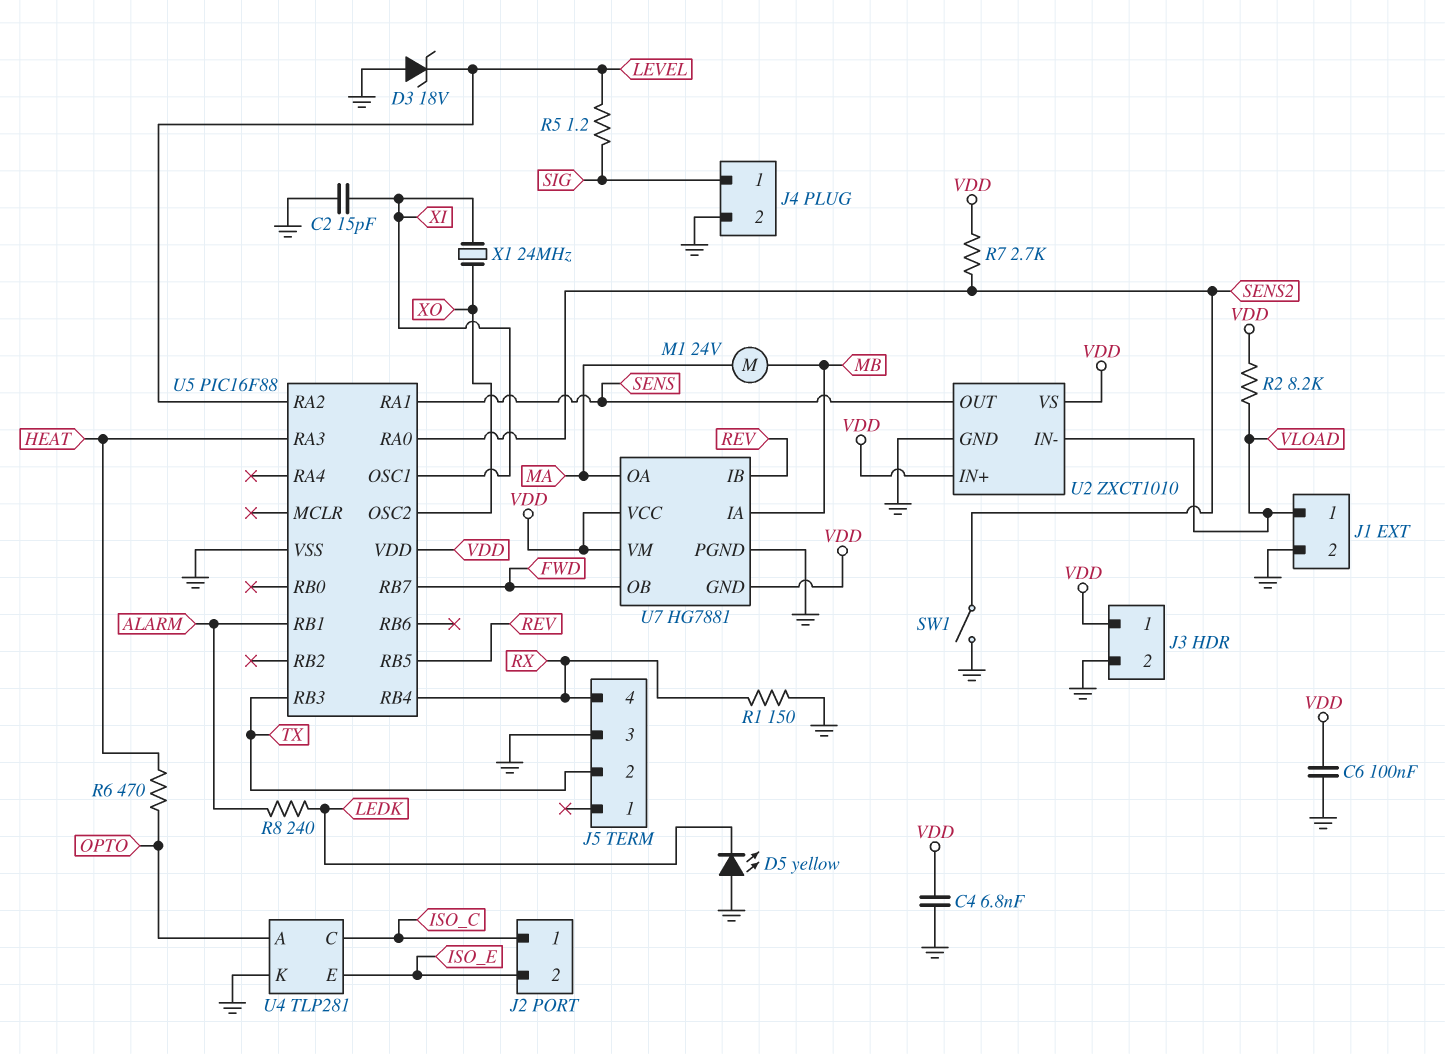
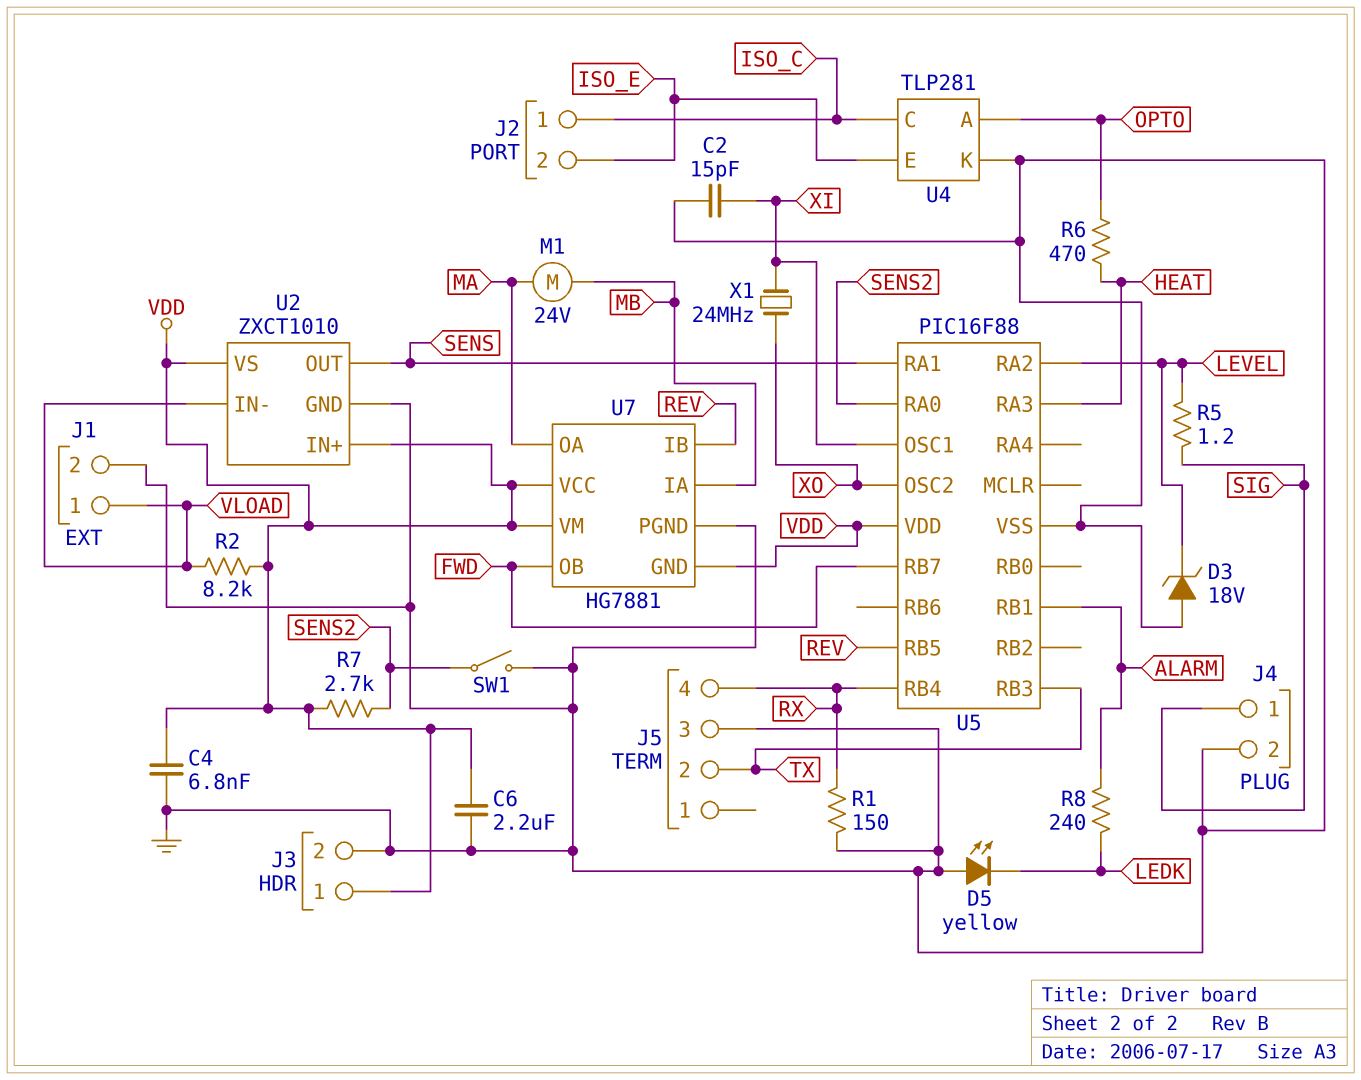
C6: 100nF (GND, VDD) -> 2.2uF (GND, VDD)

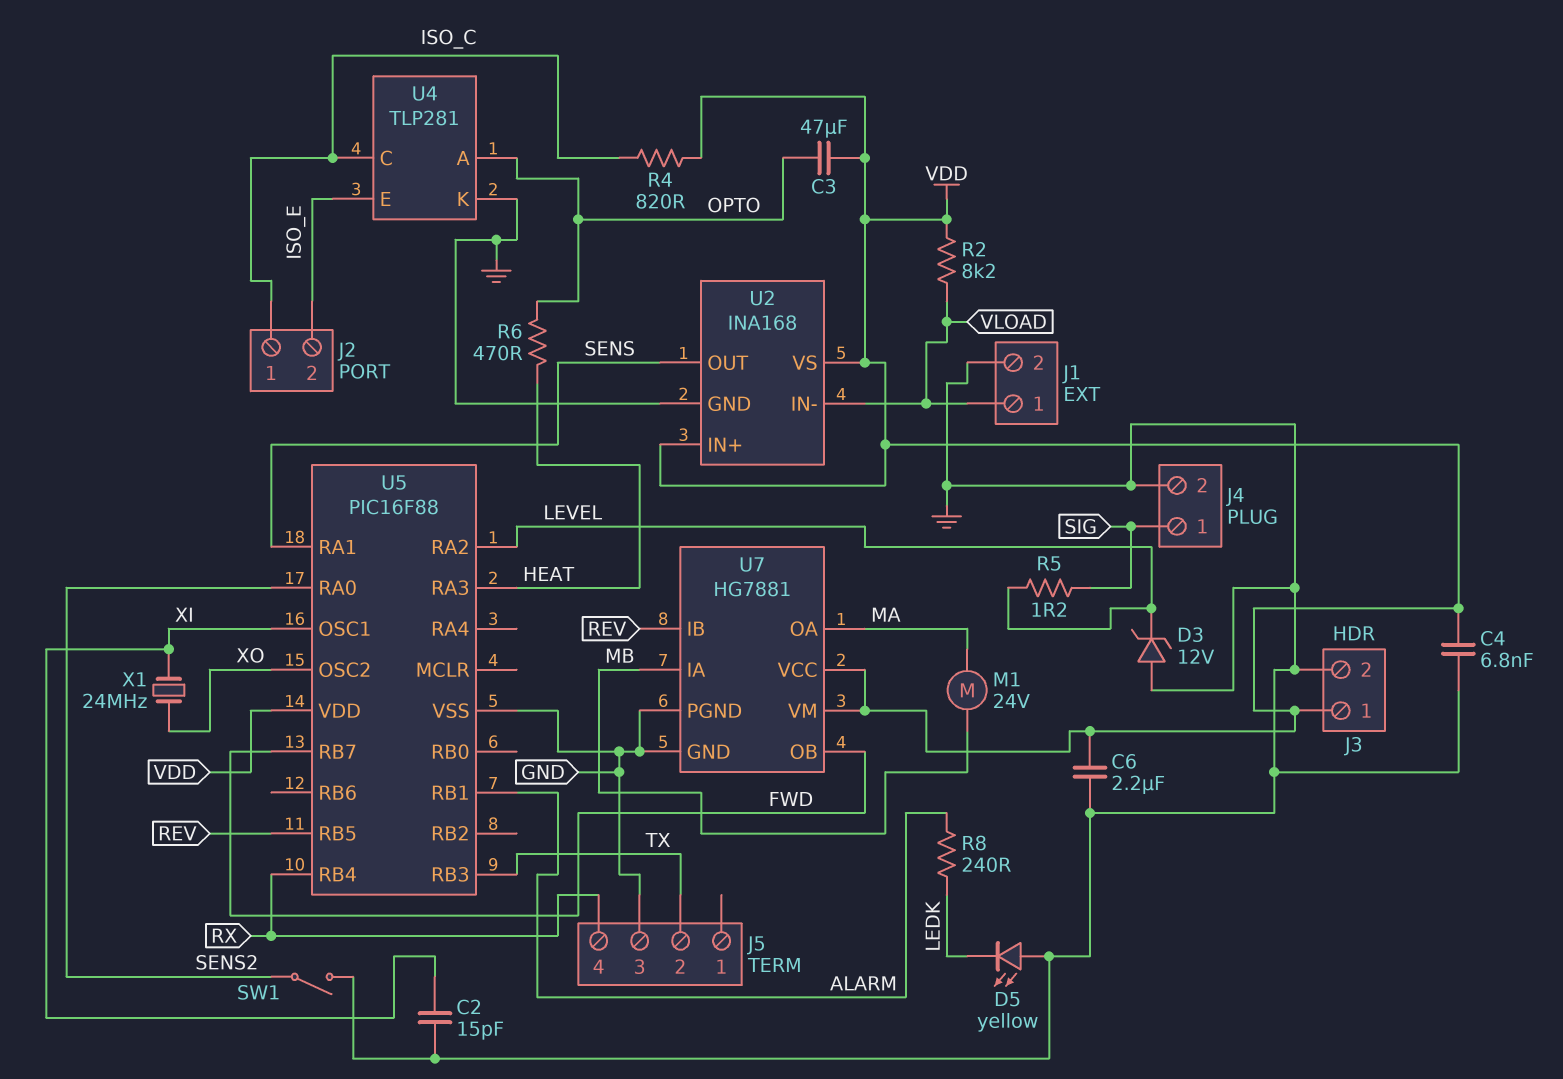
C3: none -> 47uF (OPTO, VDD)
D3: zener 18V (A GND, K LEVEL) -> zener 12V (A GND, K LEVEL)
R1: 150 (GND, RX) -> none
R4: none -> 820 (ISO_C, VDD)
R7: 2.7k (SENS2, VDD) -> none
U2: ZXCT1010 -> INA168
U7 pin GND: VDD -> GND

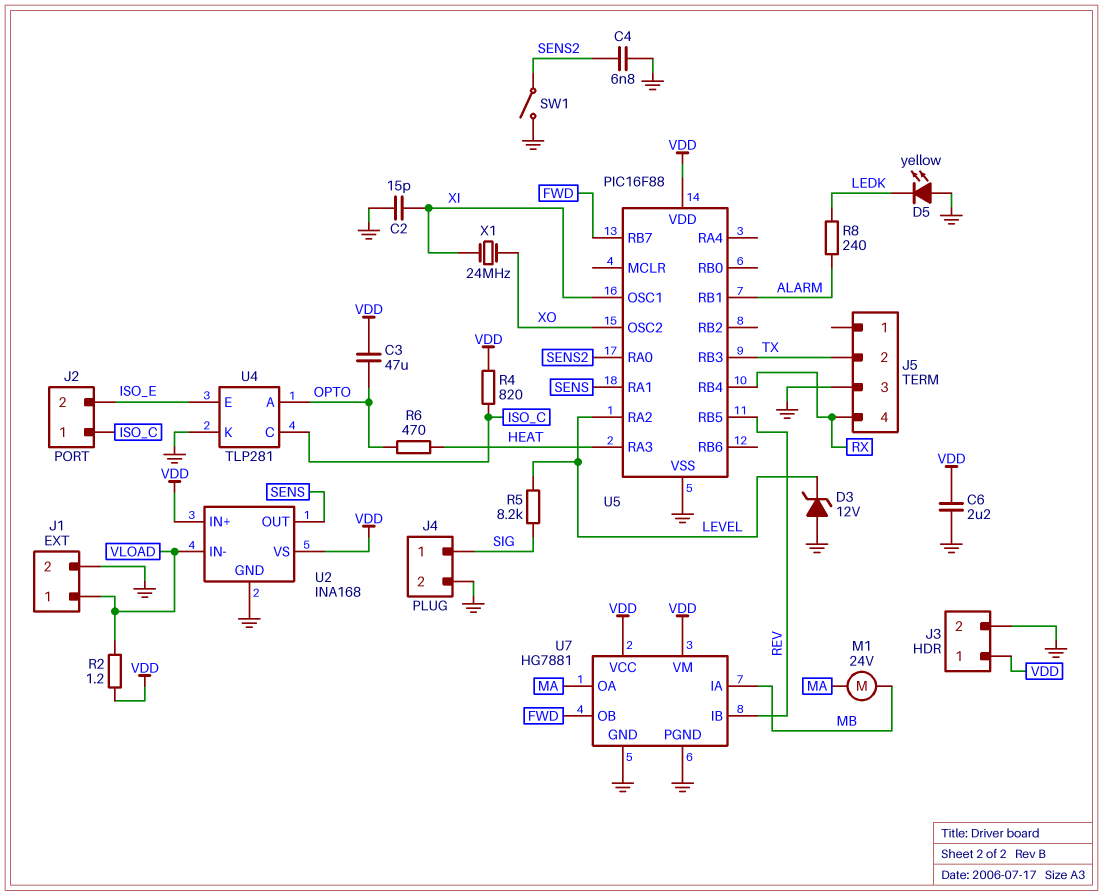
C4: 6.8nF (GND, VDD) -> 6.8nF (GND, SENS2)
R2: 8.2k (VDD, VLOAD) -> 1.2 (VDD, VLOAD)
R5: 1.2 (LEVEL, SIG) -> 8.2k (LEVEL, SIG)

